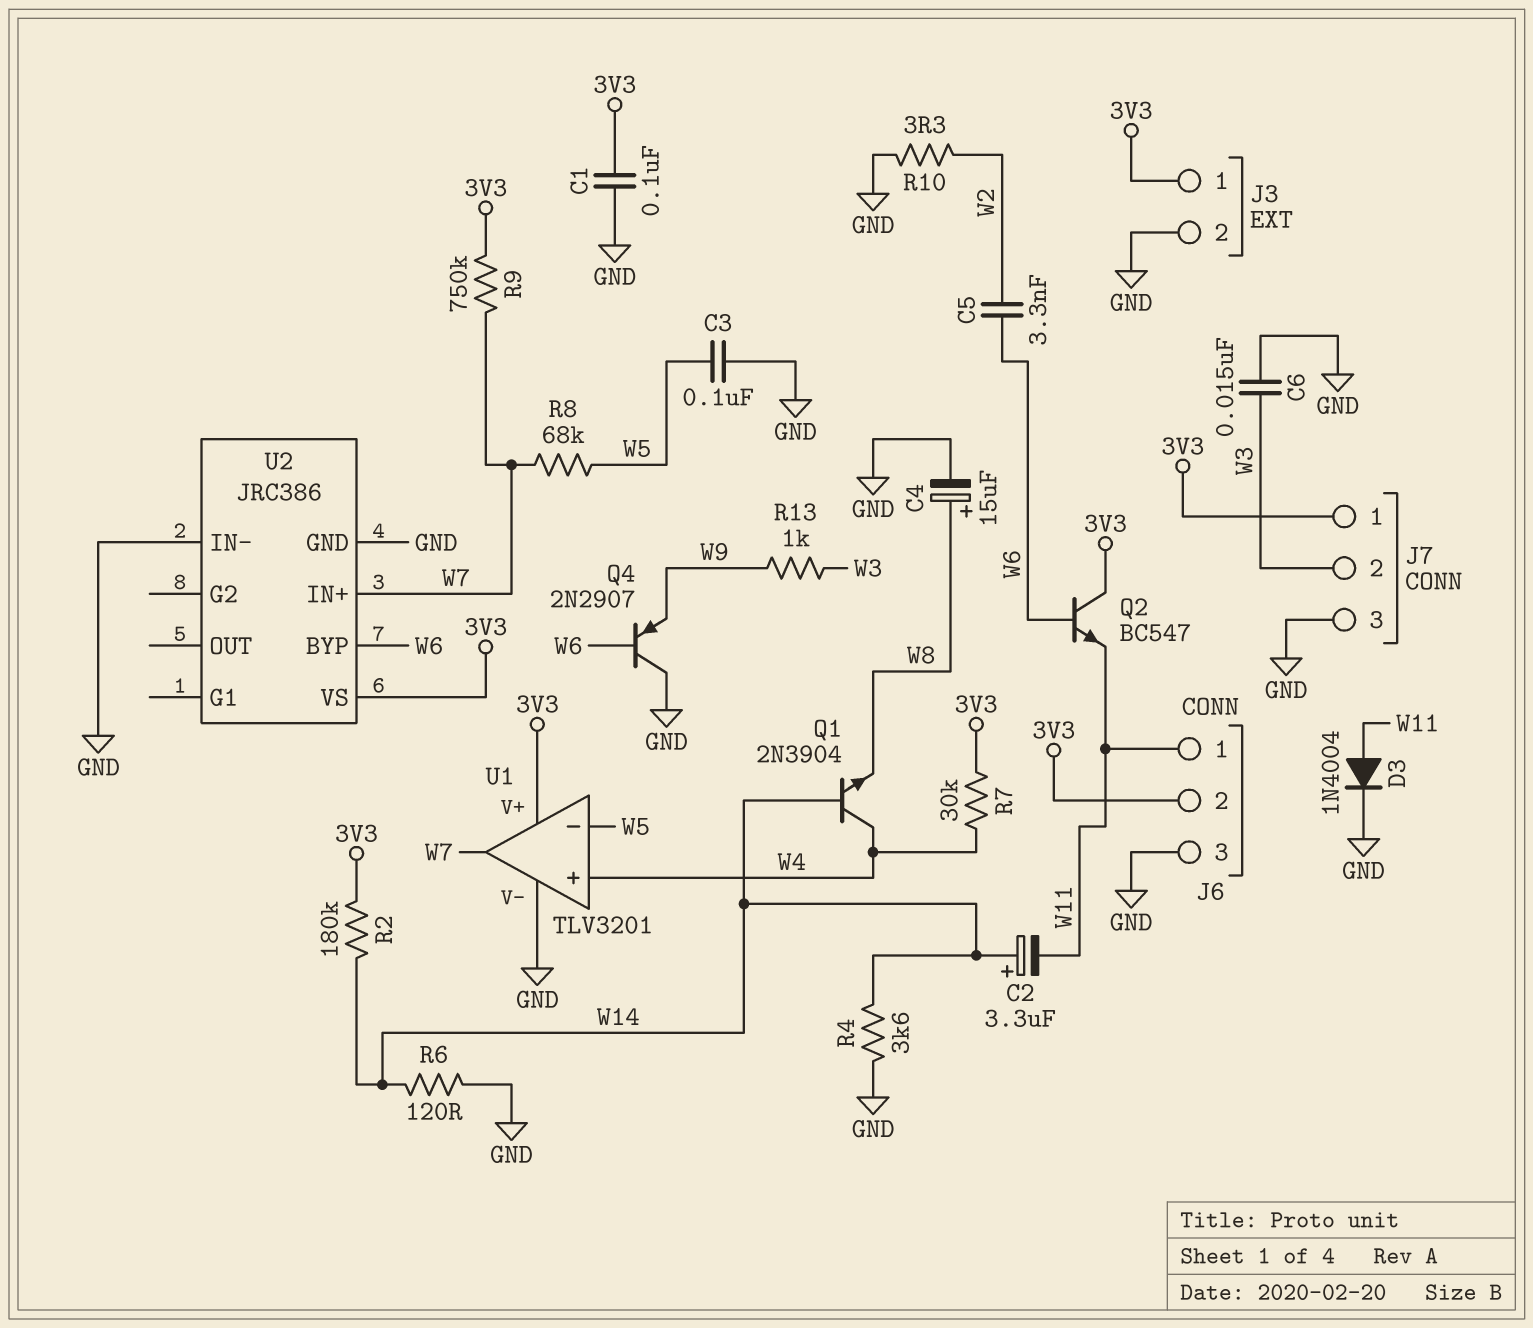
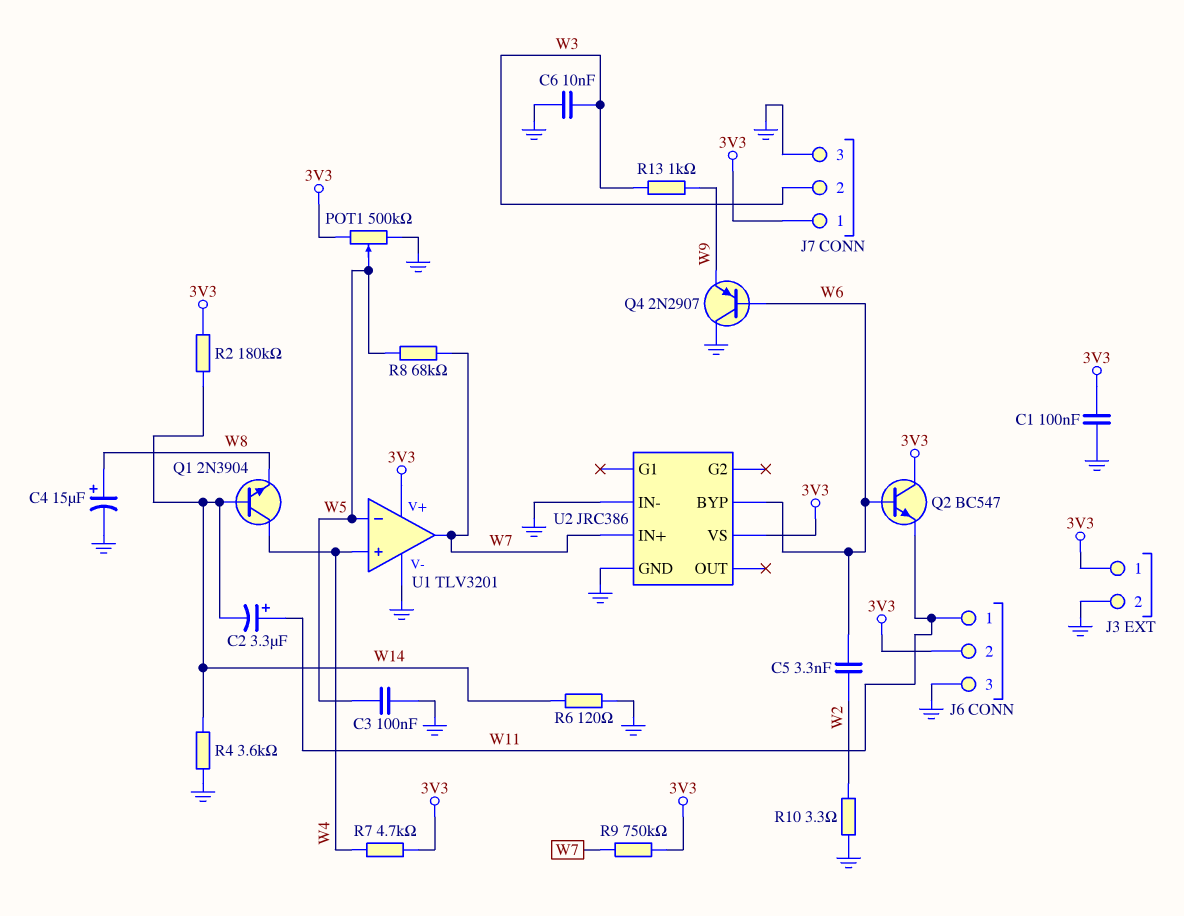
C2: 3.3uF (plus W14, minus W11) -> 3.3uF (plus W11, minus W14)
C6: 15nF (GND, W3) -> 10nF (GND, W3)
D3: diode 1N4004 (A W11, K GND) -> none
POT1: none -> 500k (3V3, GND, wiper W5)
R7: 30k (3V3, W4) -> 4.7k (3V3, W4)

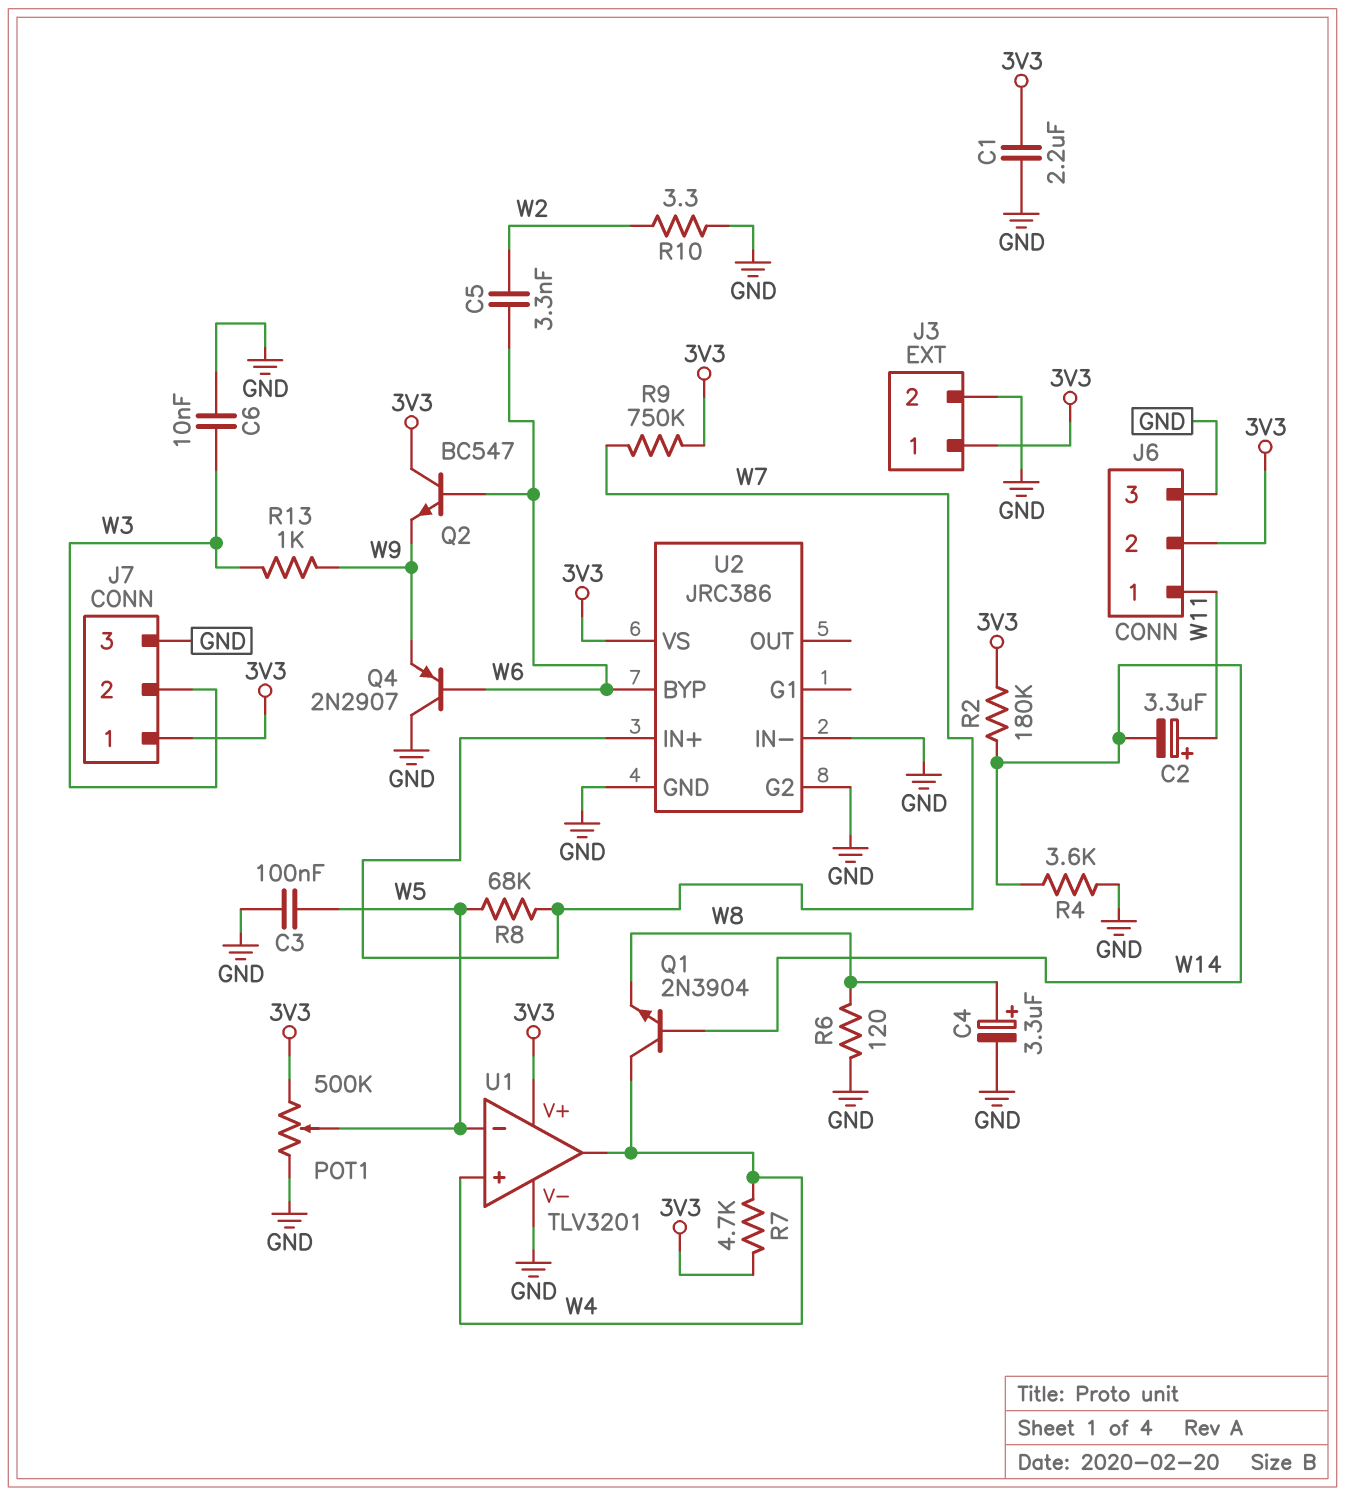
C1: 100nF (3V3, GND) -> 2.2uF (3V3, GND)
C4: 15uF (plus W8, minus GND) -> 3.3uF (plus W8, minus GND)
Q2: NPN BC547 (B W6, C 3V3, E W11) -> NPN BC547 (B W6, C 3V3, E W9)
R6: 120 (GND, W14) -> 120 (GND, W8)
U1 pin out: W7 -> W4
U2 pin G2: none -> GND

